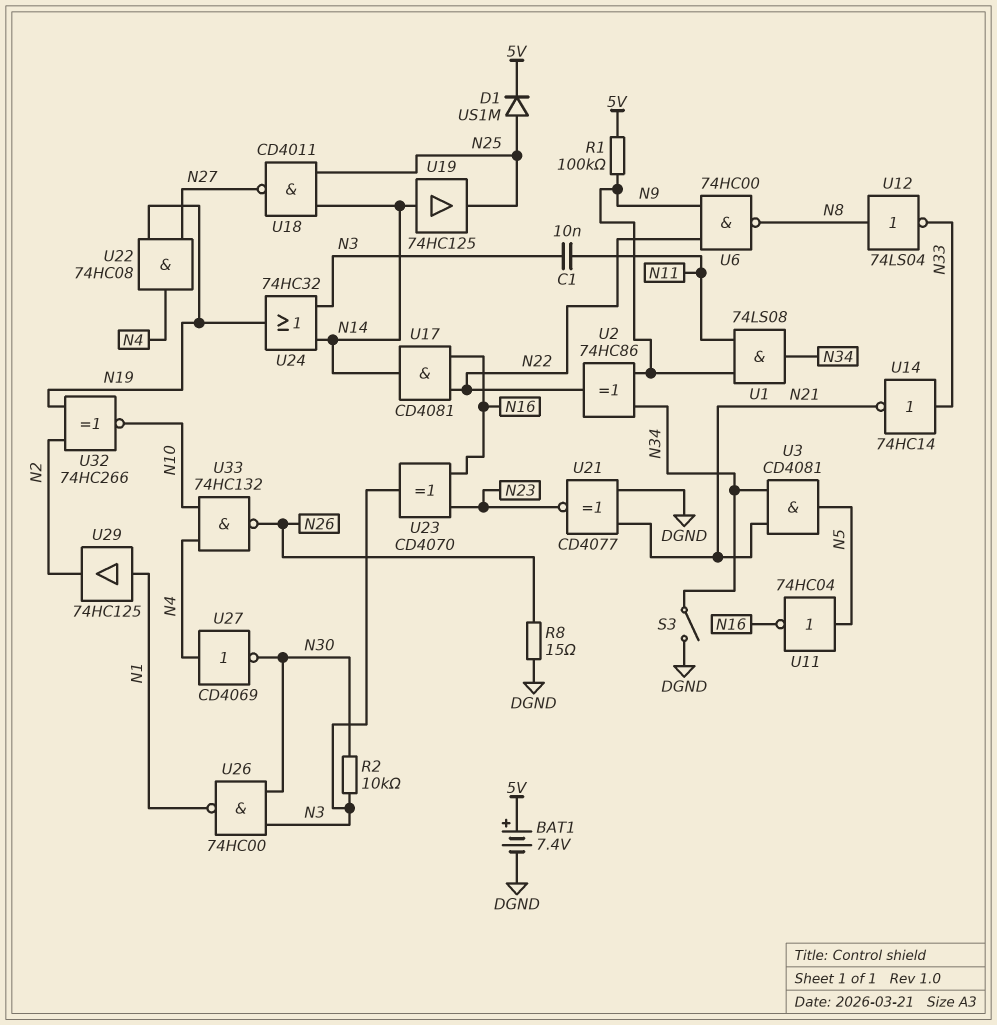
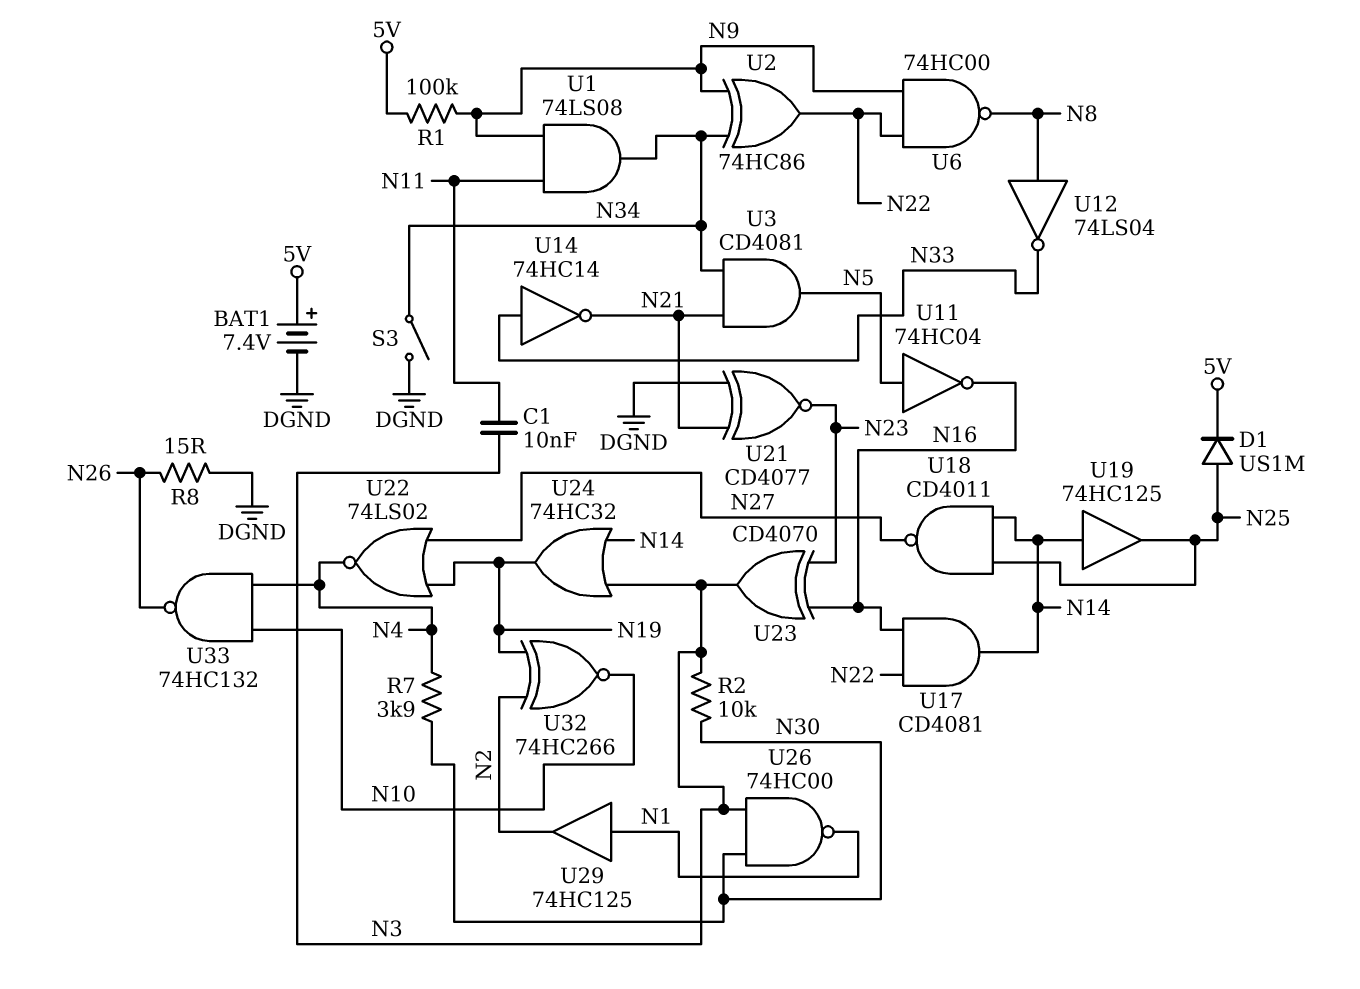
R7: none -> 3.9k (N4, N30)
U22: AND 74HC08 (in N19, in N27, out N4) -> NOR 74LS02 (in N19, in N27, out N4)
U27: NOT CD4069 (in N4, out N30) -> none

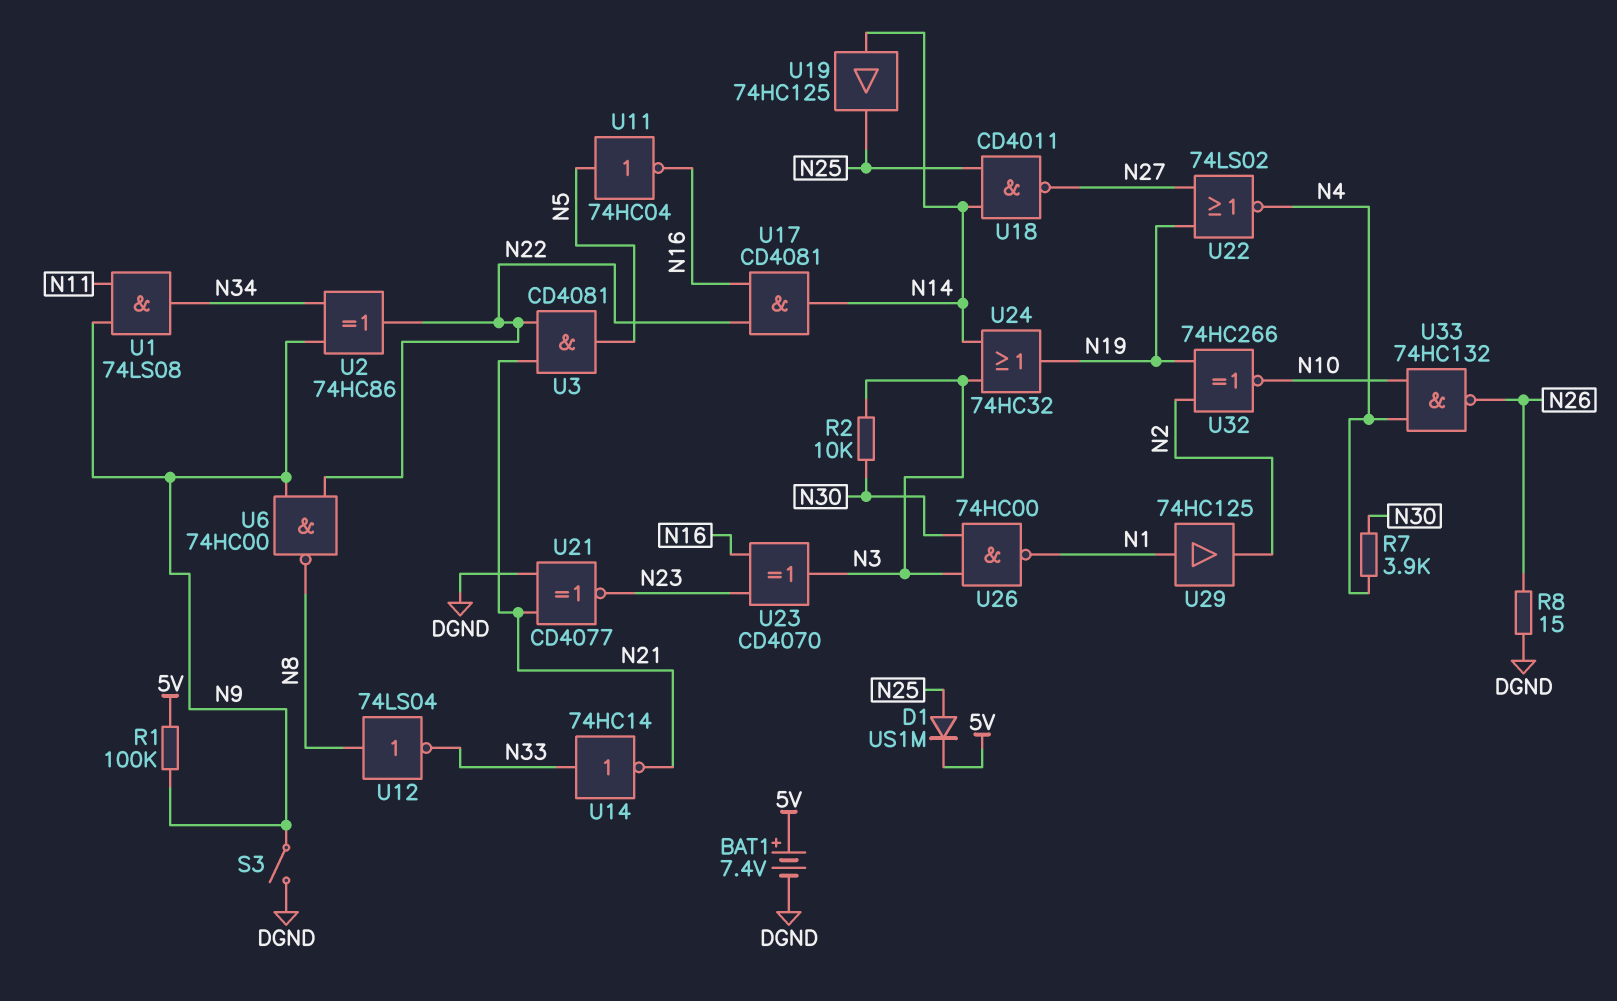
C1: 10nF (N3, N11) -> none
S3: switch (DGND, N34) -> switch (DGND, N9)
U3: AND CD4081 (in N21, in N34, out N5) -> AND CD4081 (in N21, in N22, out N5)

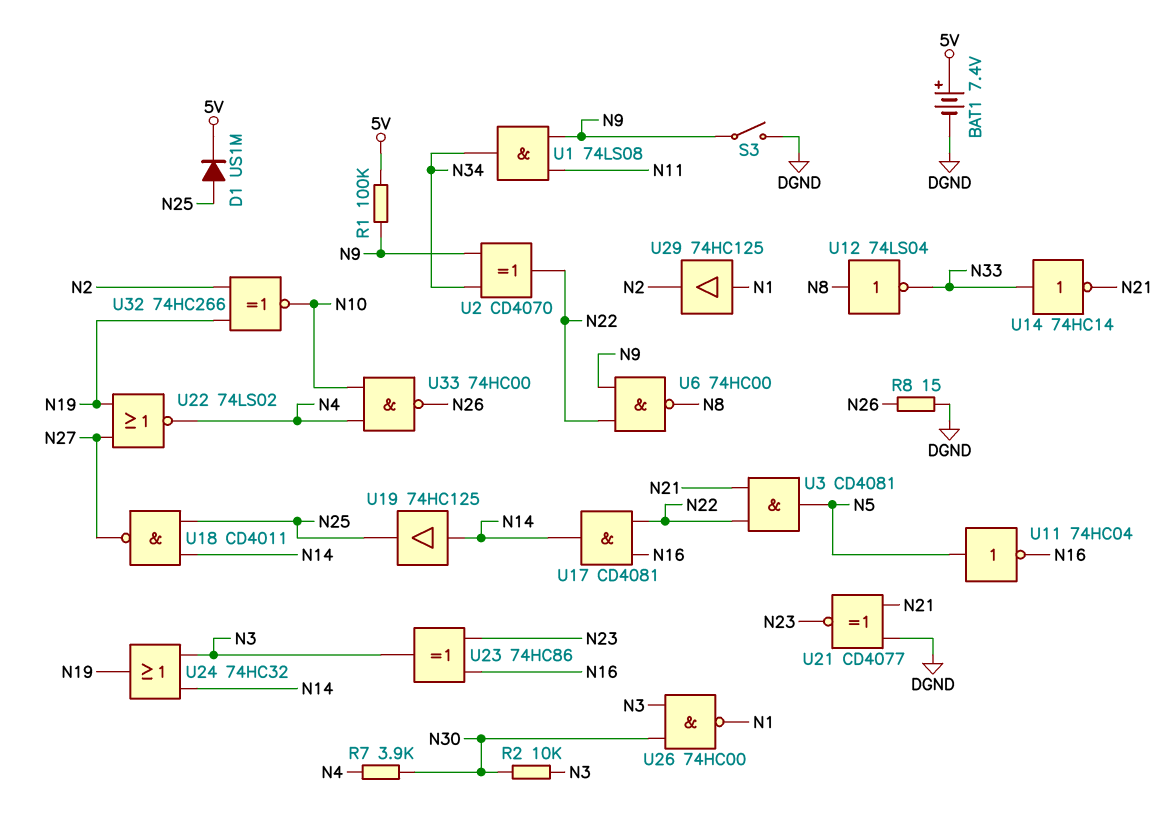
U2: XOR 74HC86 (in N9, in N34, out N22) -> XOR CD4070 (in N9, in N34, out N22)
U23: XOR CD4070 (in N16, in N23, out N3) -> XOR 74HC86 (in N16, in N23, out N3)
U33: NAND 74HC132 (in N4, in N10, out N26) -> NAND 74HC00 (in N4, in N10, out N26)

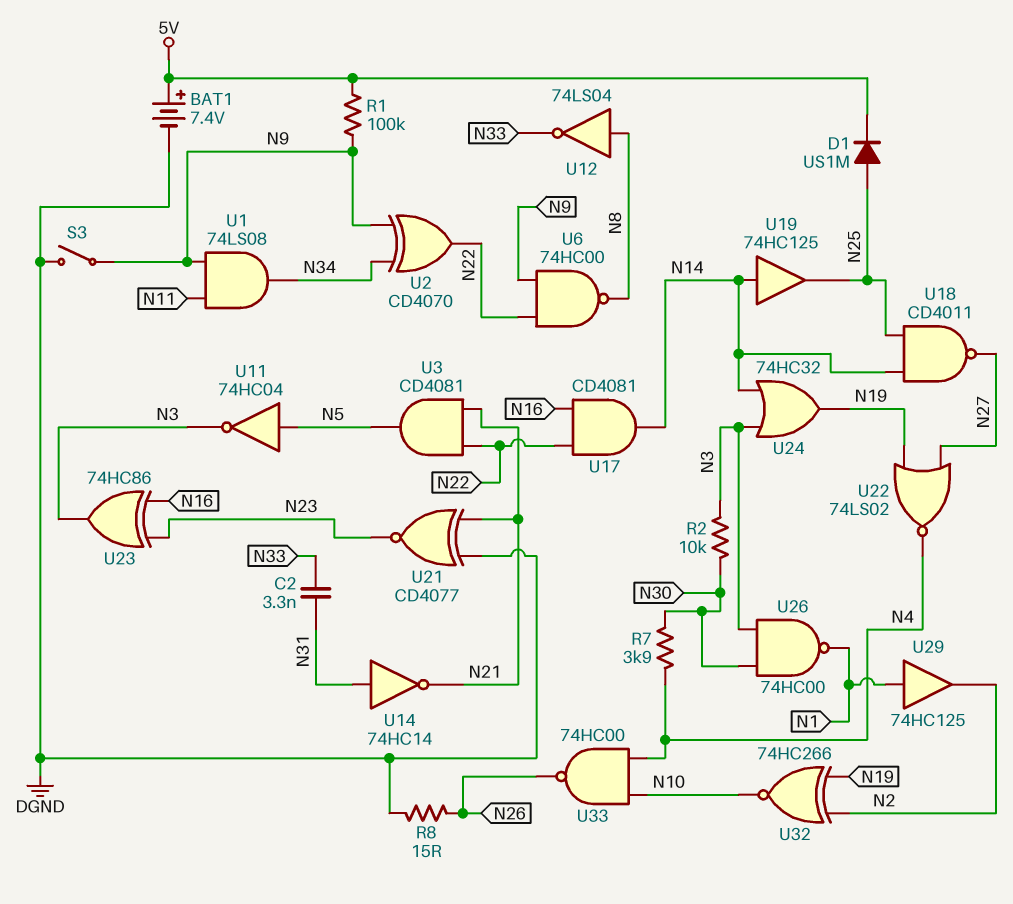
C2: none -> 3.3nF (N31, N33)
U11: NOT 74HC04 (in N5, out N16) -> NOT 74HC04 (in N5, out N3)
U14: NOT 74HC14 (in N33, out N21) -> NOT 74HC14 (in N31, out N21)

